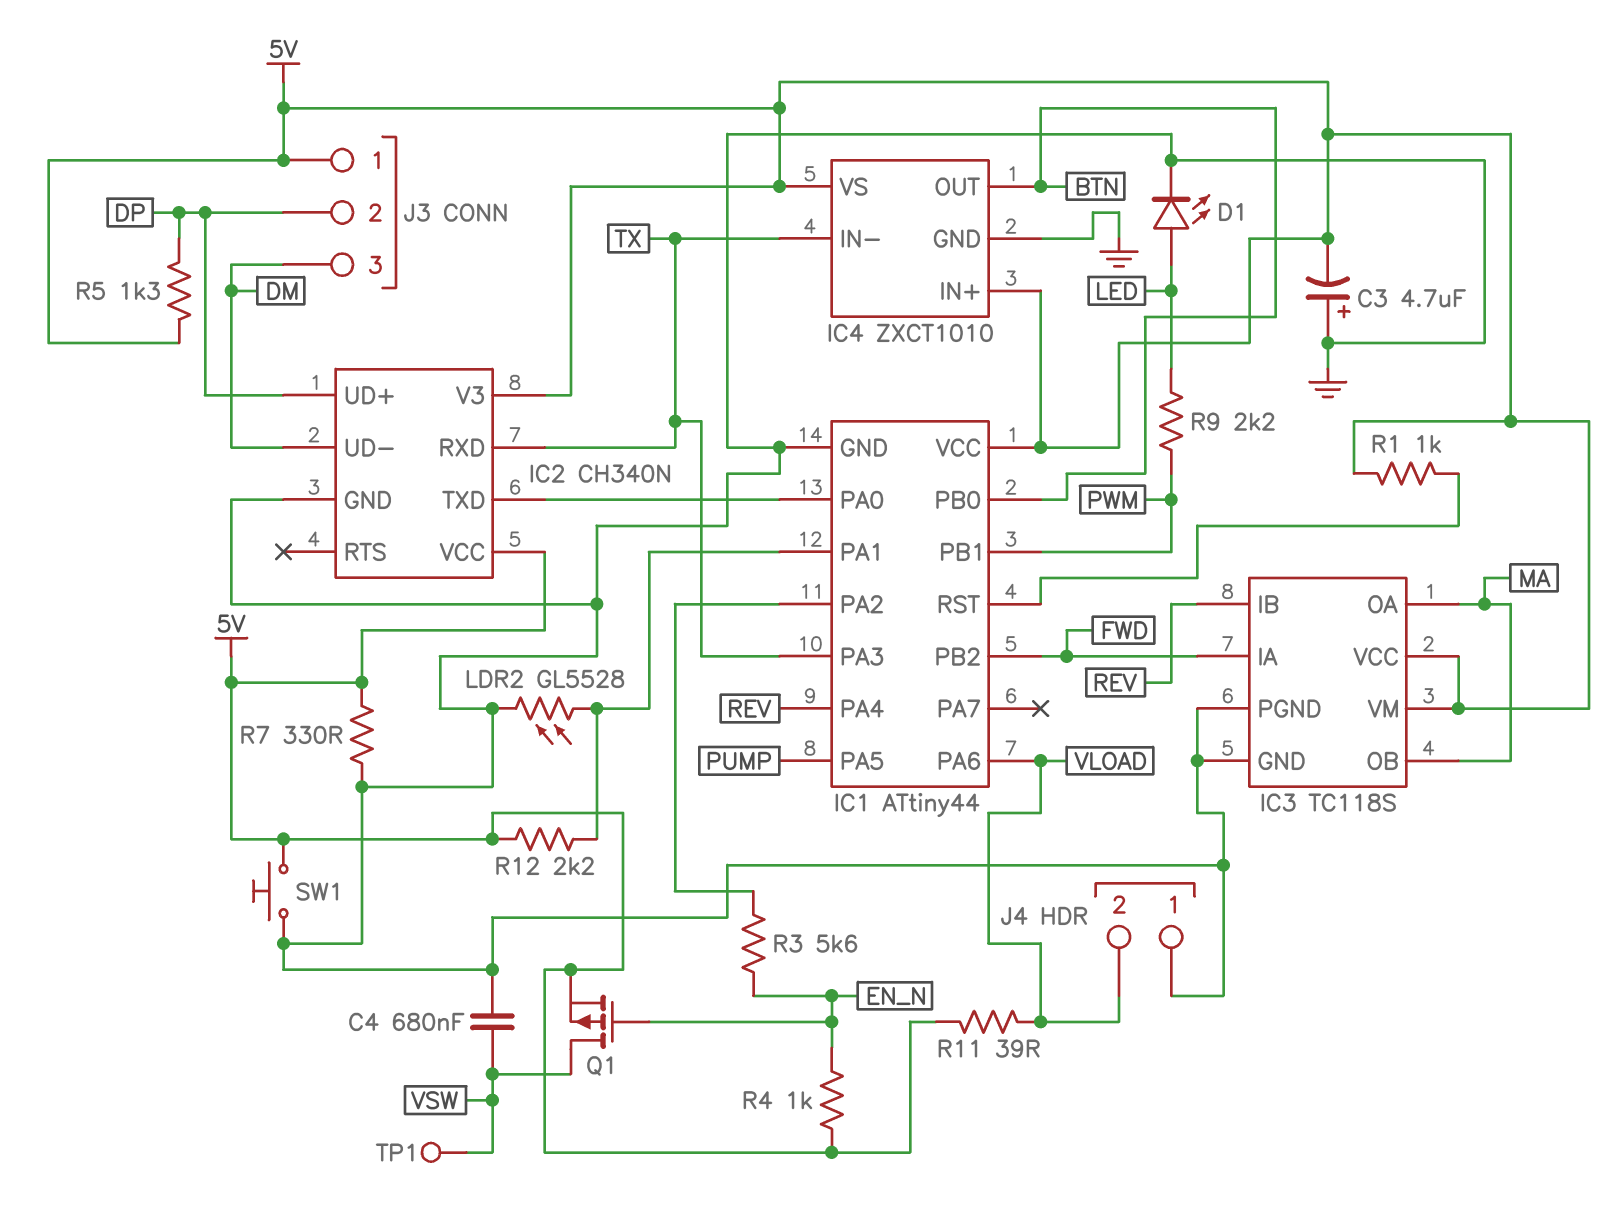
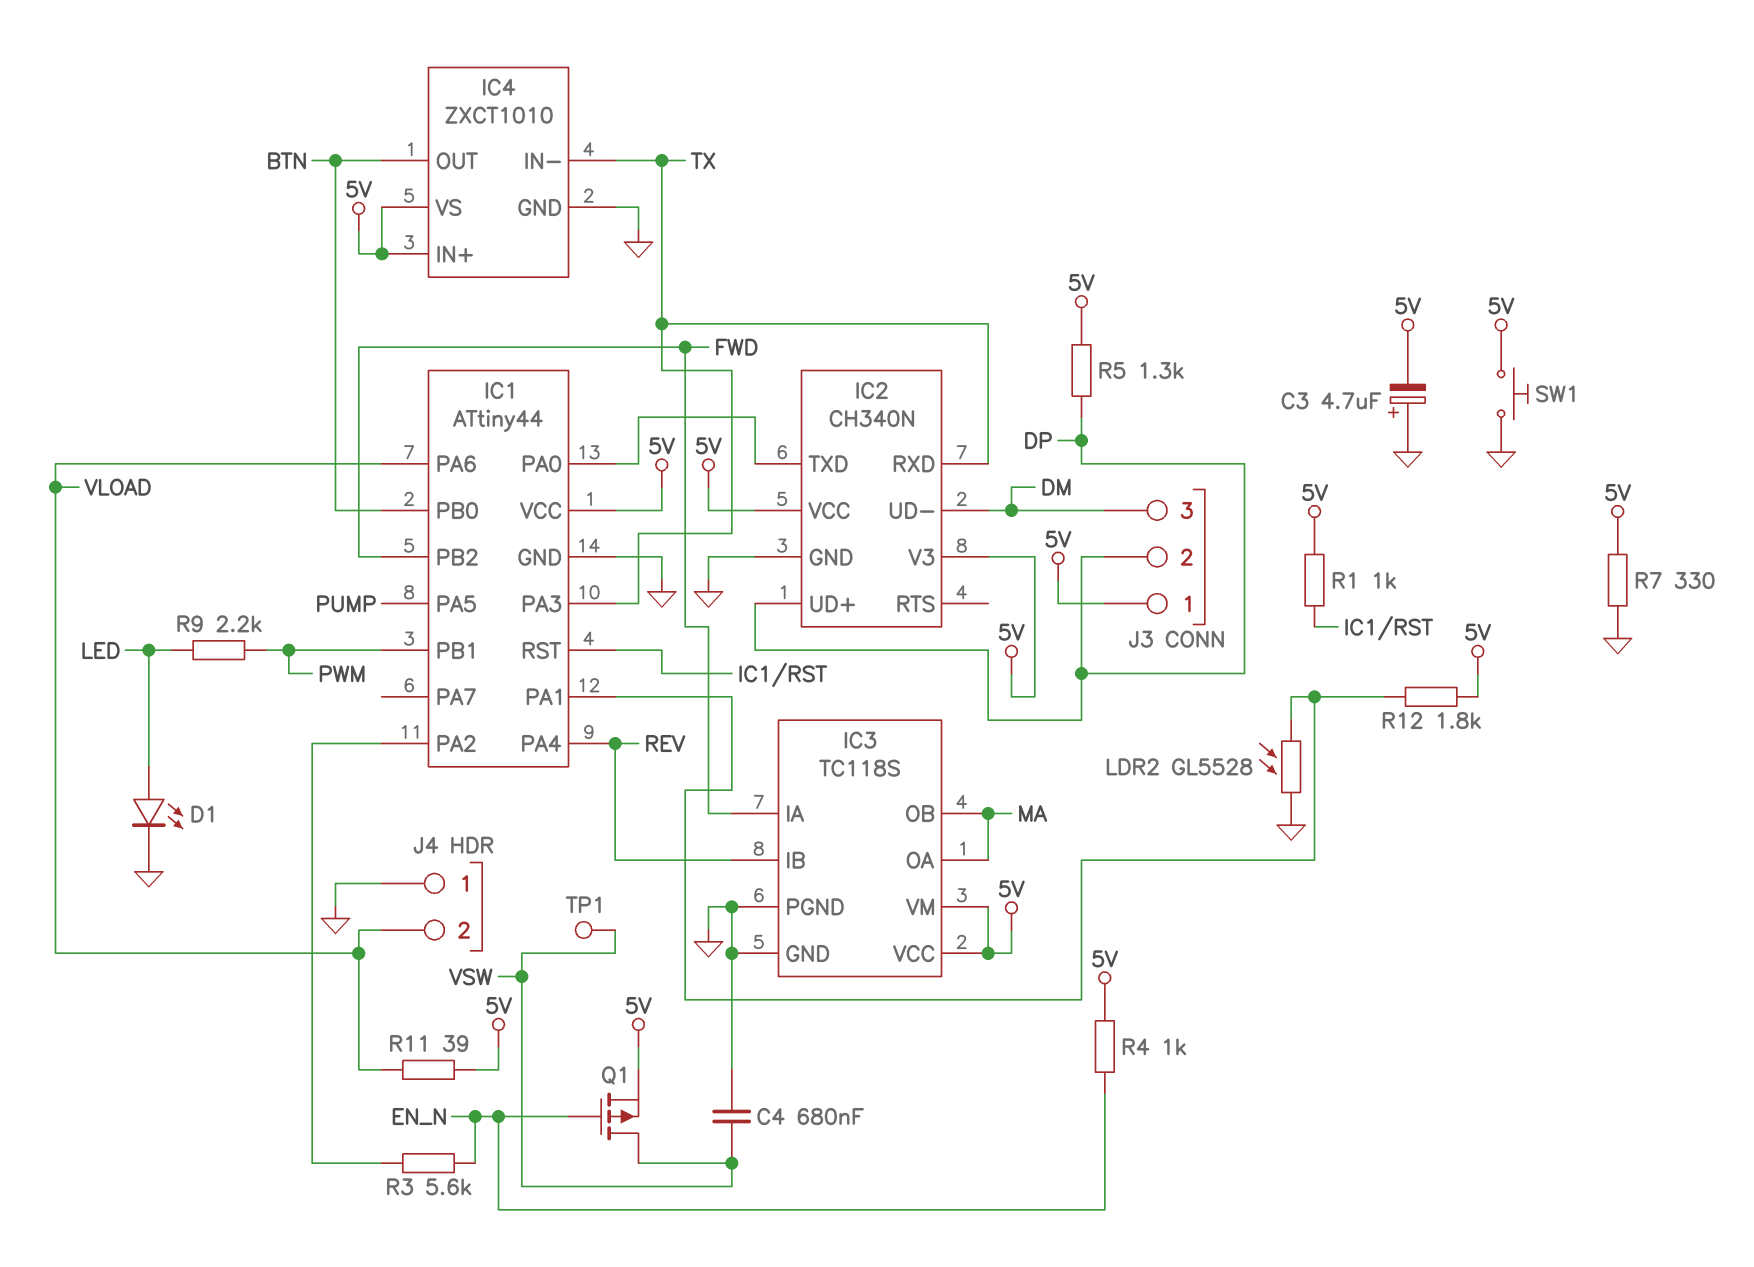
R12: 2.2k (5V, IC1/PA1) -> 1.8k (5V, IC1/PA1)

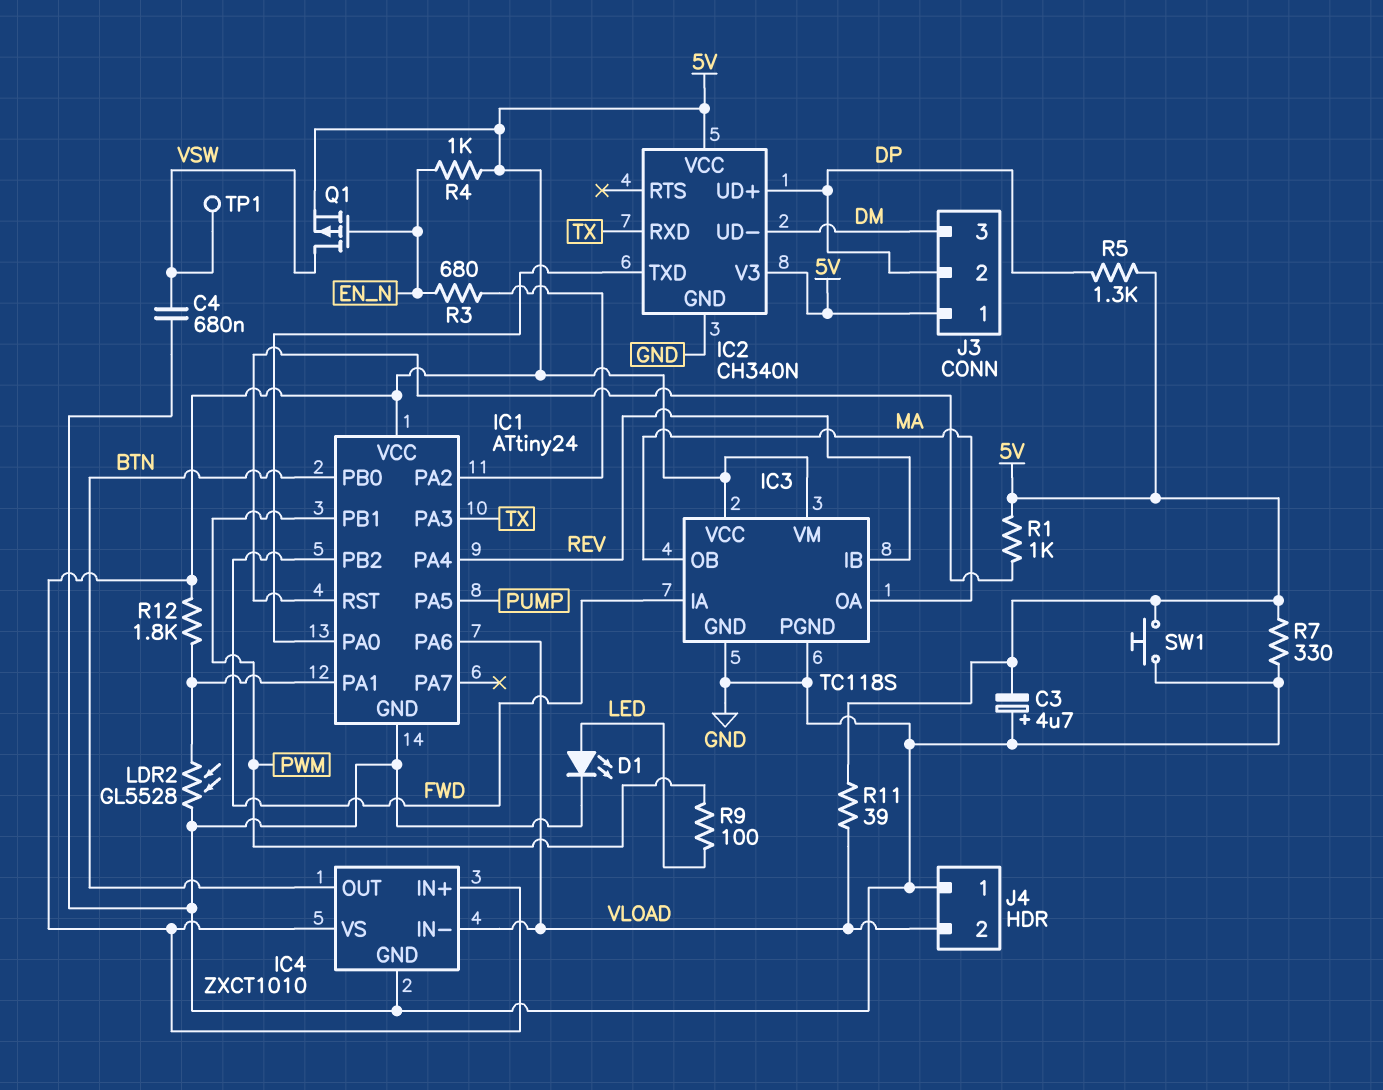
IC1: ATtiny44 -> ATtiny24
IC4 pin IN-: TX -> VLOAD
R3: 5.6k (EN_N, IC1/PA2) -> 680 (EN_N, IC1/PA2)
R9: 2.2k (LED, PWM) -> 100 (LED, PWM)

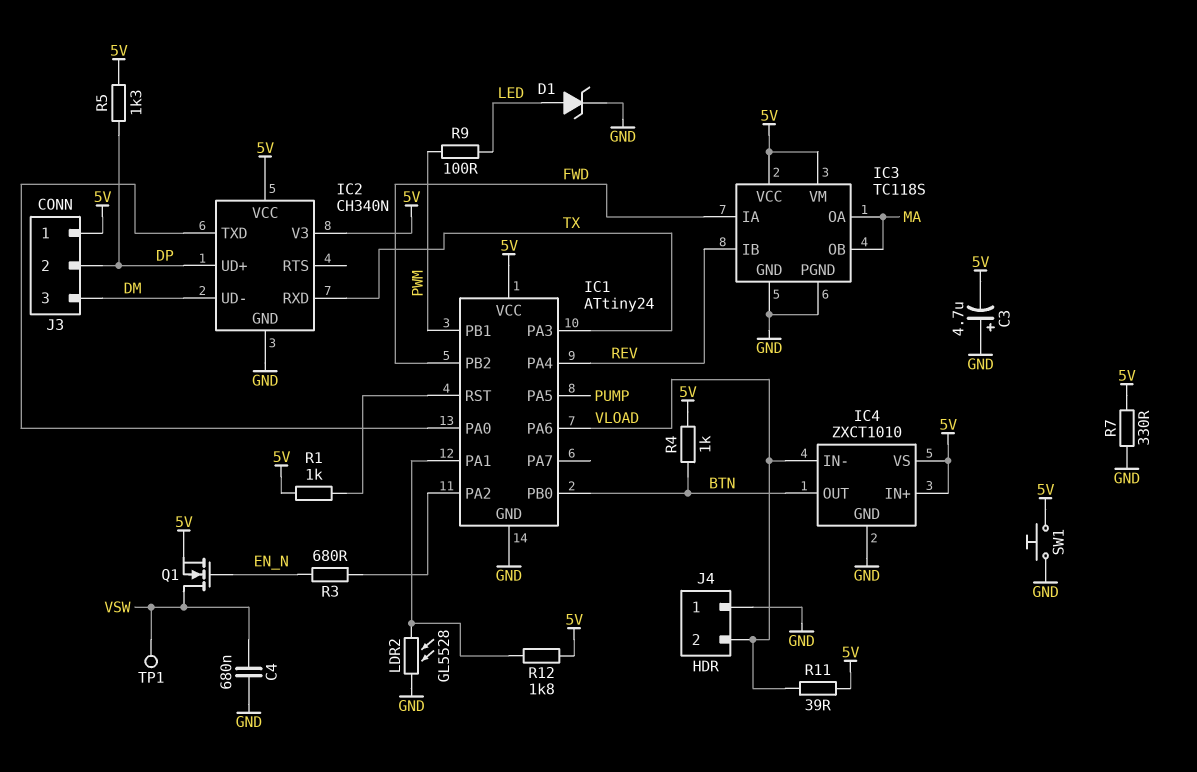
D1: LED (A LED, K GND) -> zener (A LED, K GND)
Q1: PMOS (G EN_N, D VSW, S 5V) -> NMOS (G EN_N, D VSW, S 5V)
R4: 1k (5V, EN_N) -> 1k (5V, BTN)

